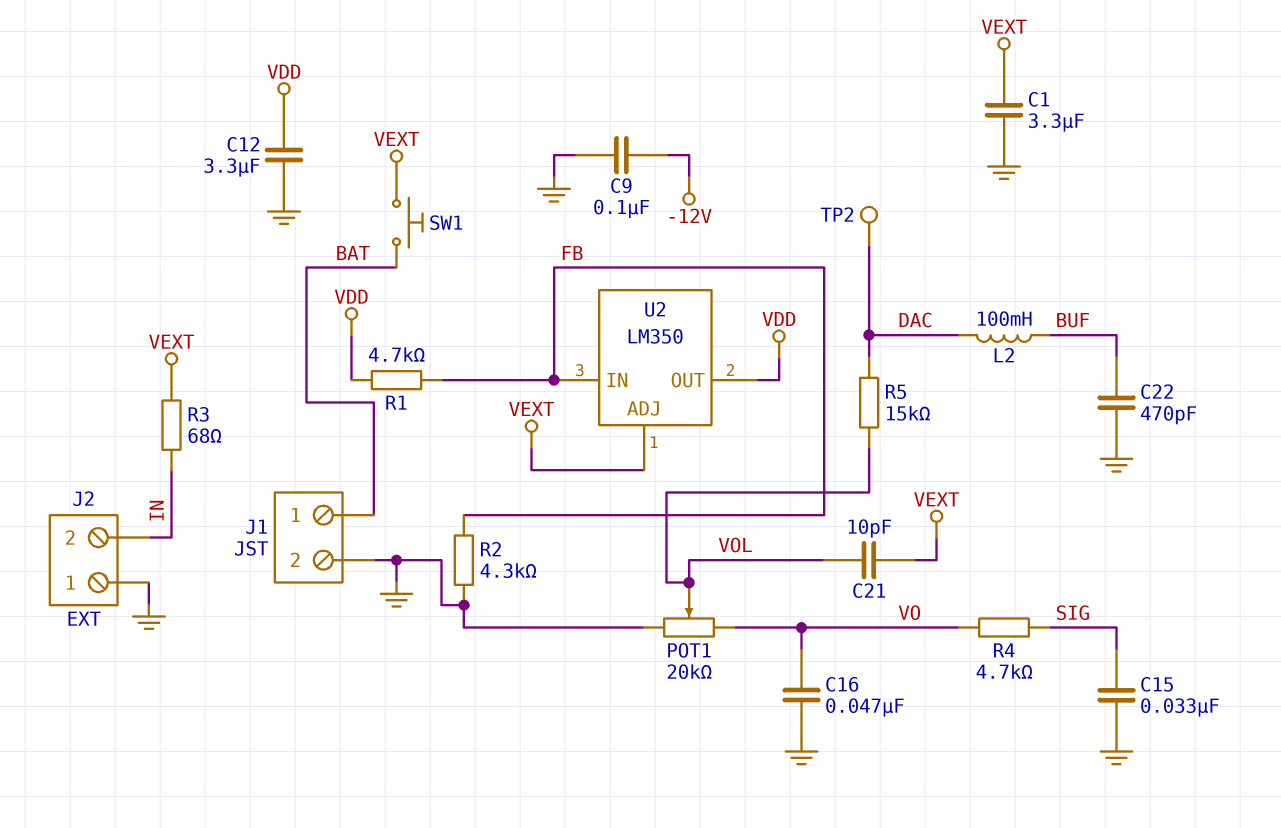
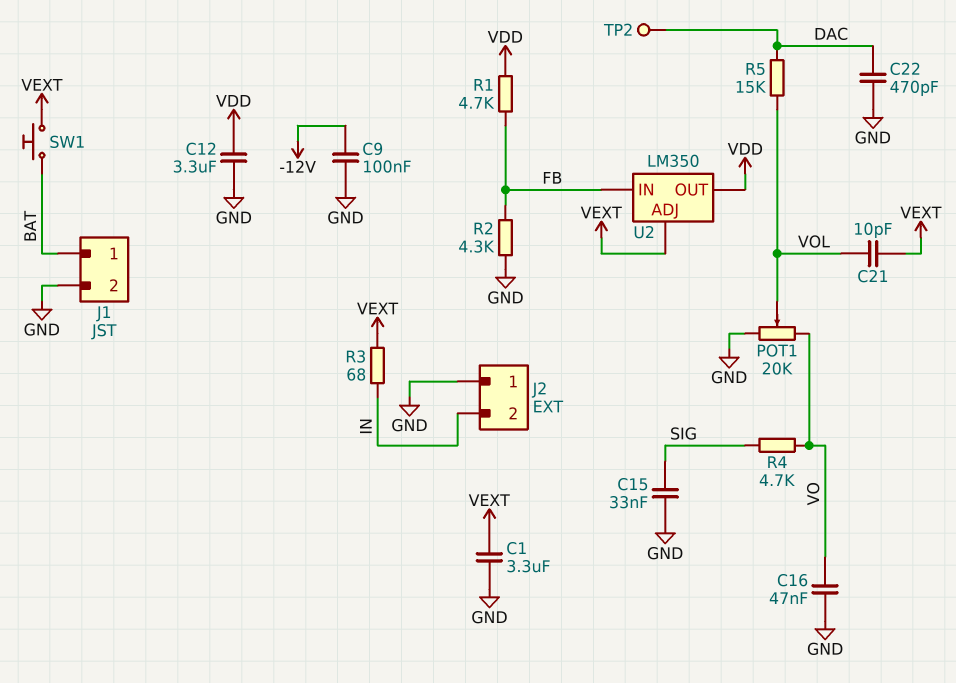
C22: 470pF (BUF, GND) -> 470pF (DAC, GND)
L2: 100mH (BUF, DAC) -> none

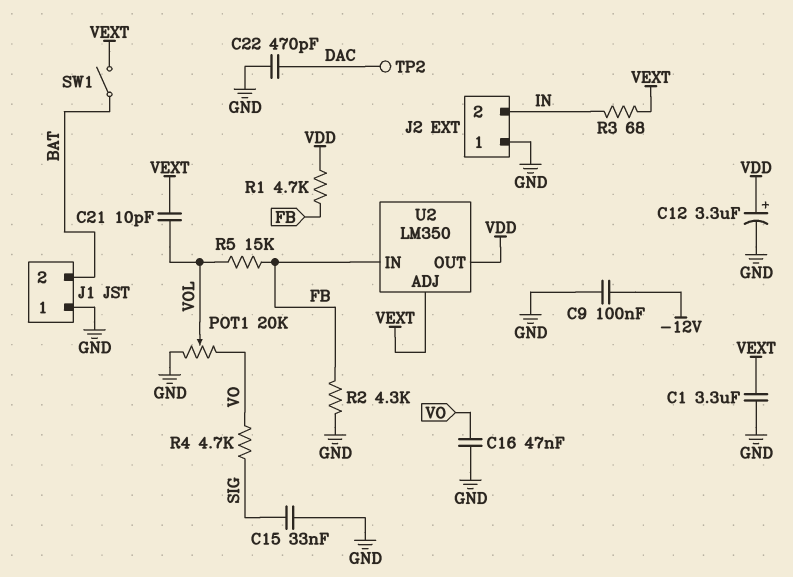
C12: 3.3uF (GND, VDD) -> 3.3uF (plus VDD, minus GND)
J1 pin 1: BAT -> GND
J1 pin 2: GND -> BAT
R5: 15k (DAC, VOL) -> 15k (FB, VOL)
SW1: button (BAT, VEXT) -> switch (BAT, VEXT)

